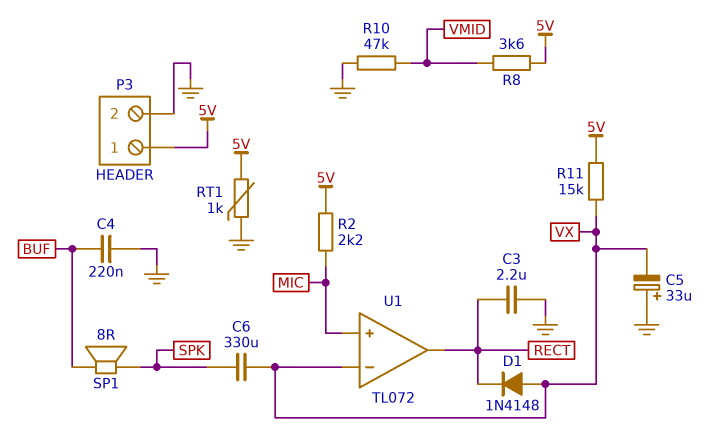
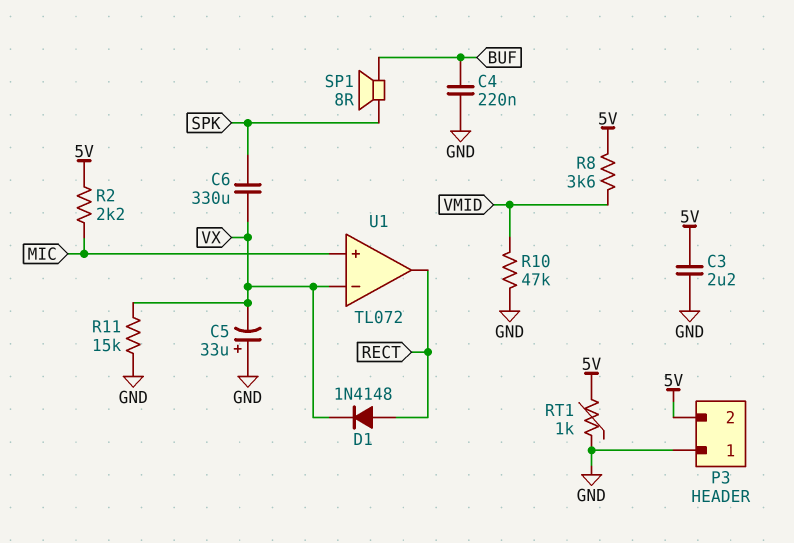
C3: 2.2uF (GND, RECT) -> 2.2uF (5V, GND)
D1: diode 1N4148 (A VX, K RECT) -> diode 1N4148 (A RECT, K VX)
P3 pin 1: 5V -> GND
P3 pin 2: GND -> 5V
R11: 15k (5V, VX) -> 15k (GND, VX)

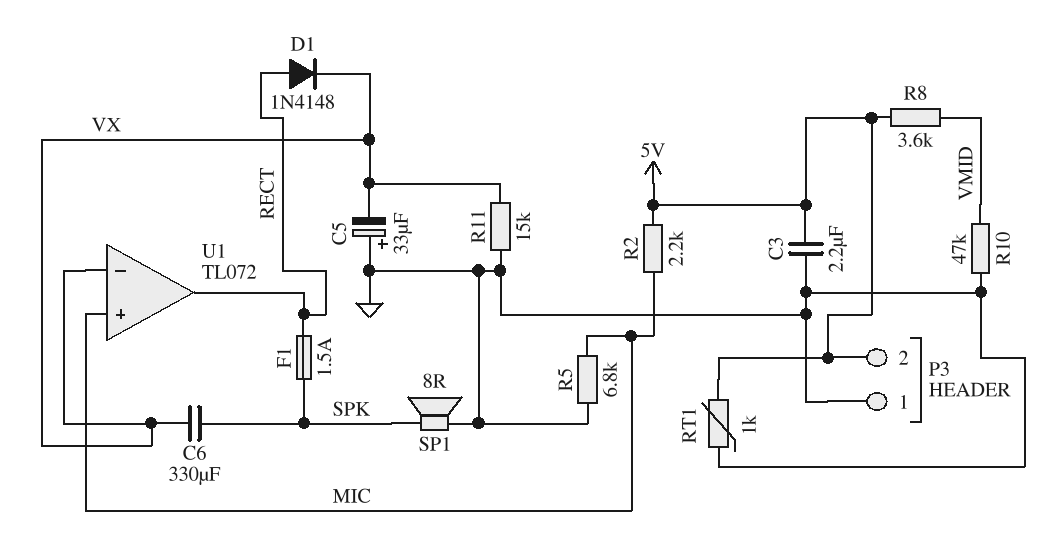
C4: 220nF (BUF, GND) -> none
F1: none -> 1.5A (RECT, SPK)
R5: none -> 6.8k (GND, MIC)
SP1: speaker 8R (BUF, SPK) -> speaker 8R (GND, SPK)

